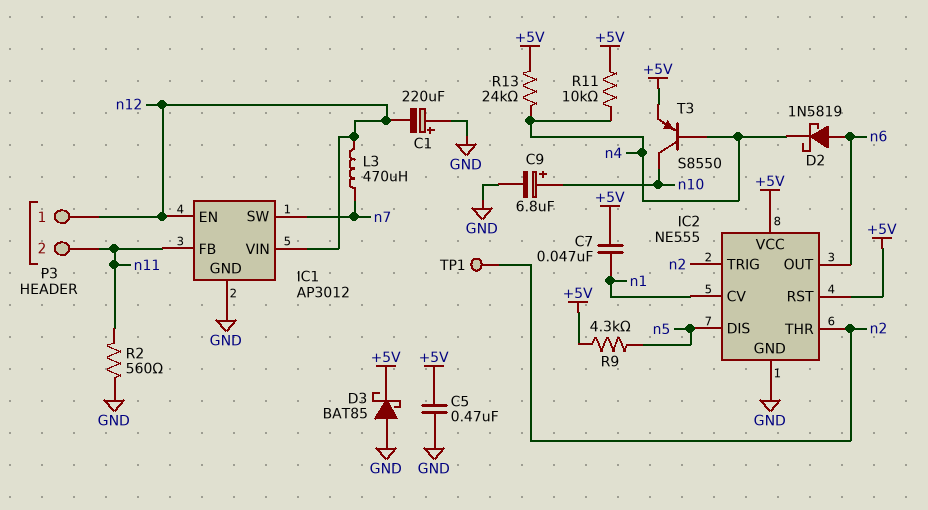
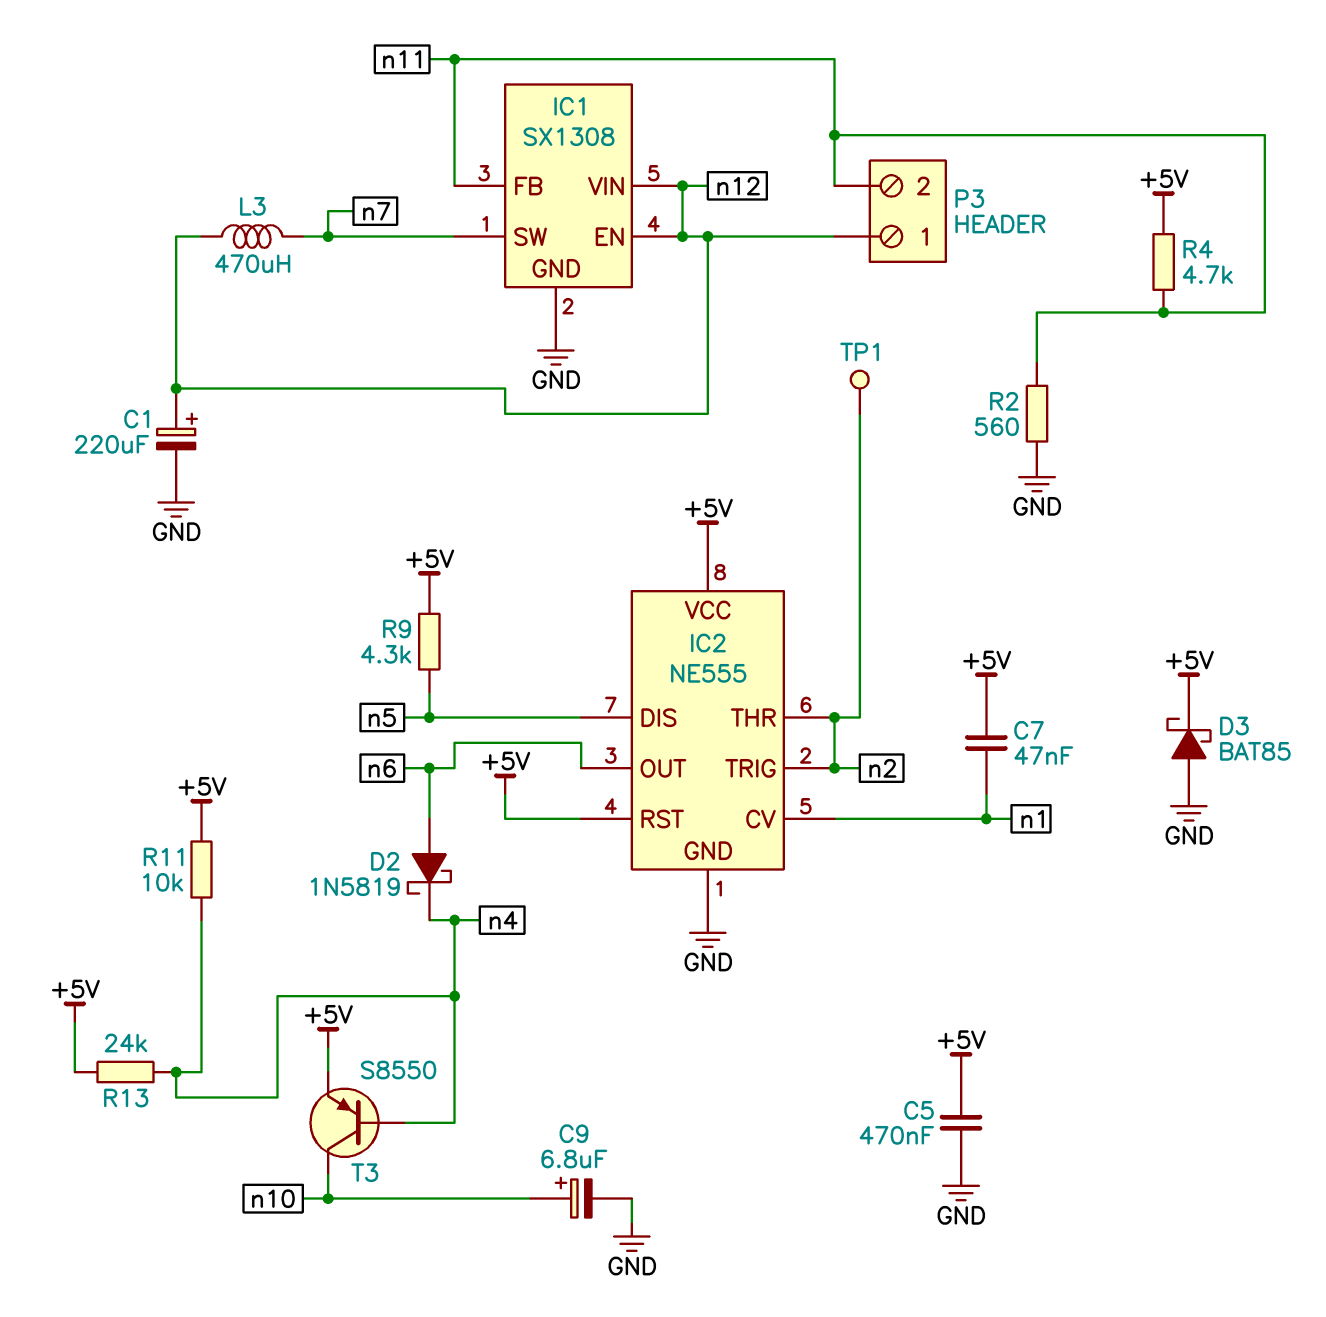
C1: 220uF (plus GND, minus n12) -> 220uF (plus n12, minus GND)
IC1: AP3012 -> SX1308
R4: none -> 4.7k (+5V, n11)

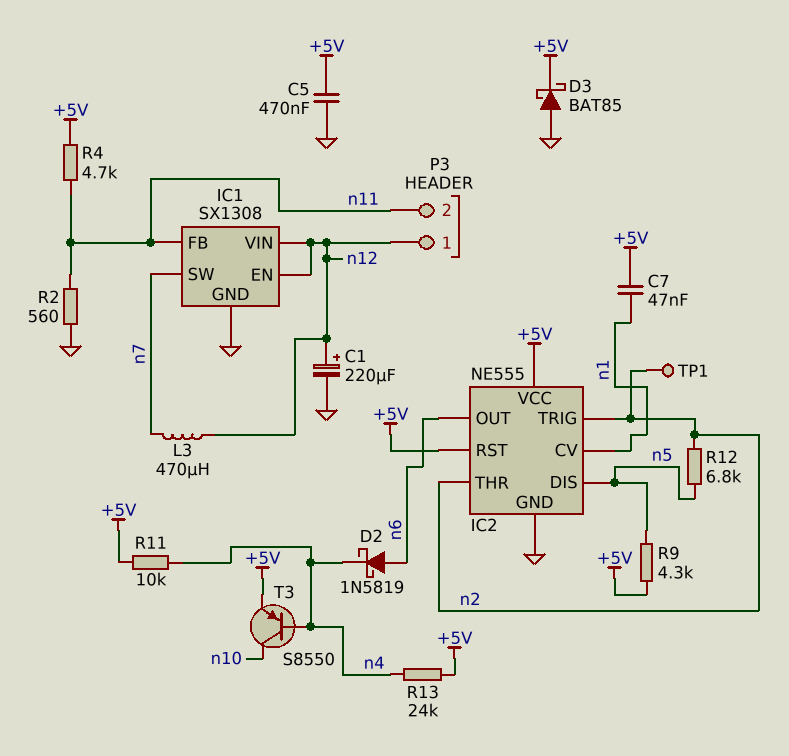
C9: 6.8uF (plus n10, minus GND) -> none
R12: none -> 6.8k (n2, n5)

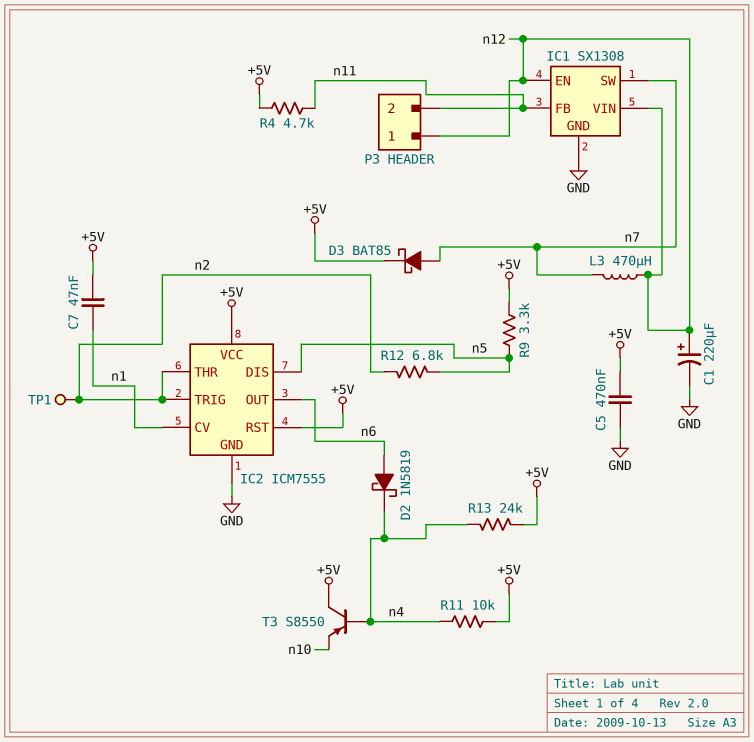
D3: schottky BAT85 (A GND, K +5V) -> schottky BAT85 (A n7, K +5V)
IC2: NE555 -> ICM7555
R2: 560 (GND, n11) -> none
R9: 4.3k (+5V, n5) -> 3.3k (+5V, n5)
T3: PNP S8550 (B n4, C n10, E +5V) -> PNP S8550 (B n4, C +5V, E n10)

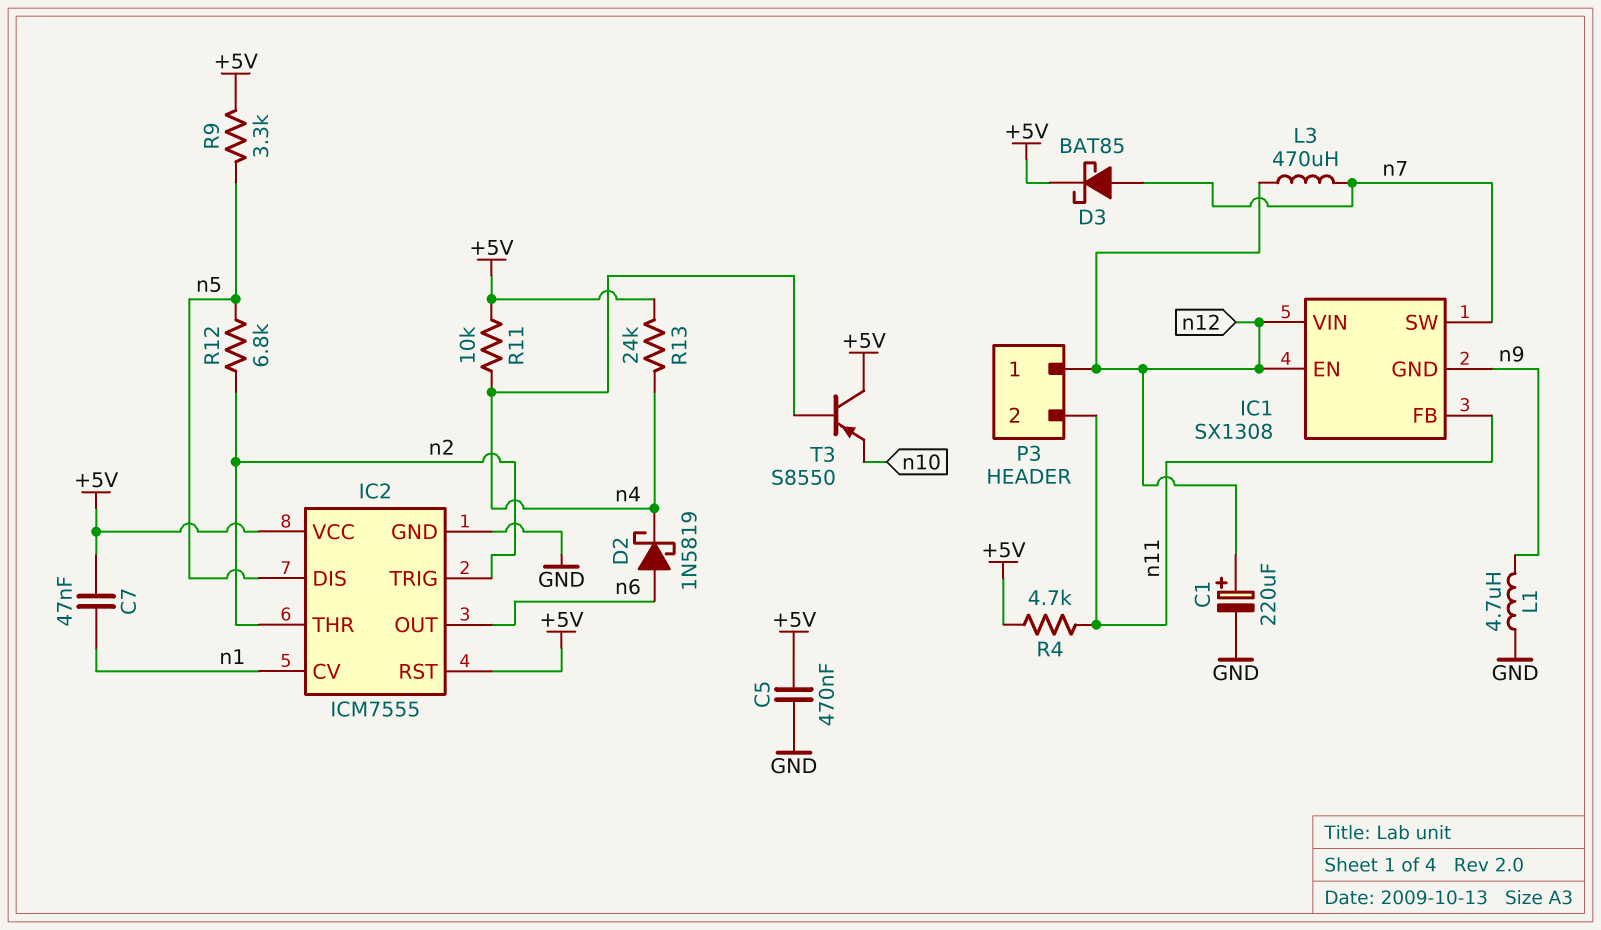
IC1 pin GND: GND -> n9
L1: none -> 4.7uH (GND, n9)
TP1: test point (n2) -> none

